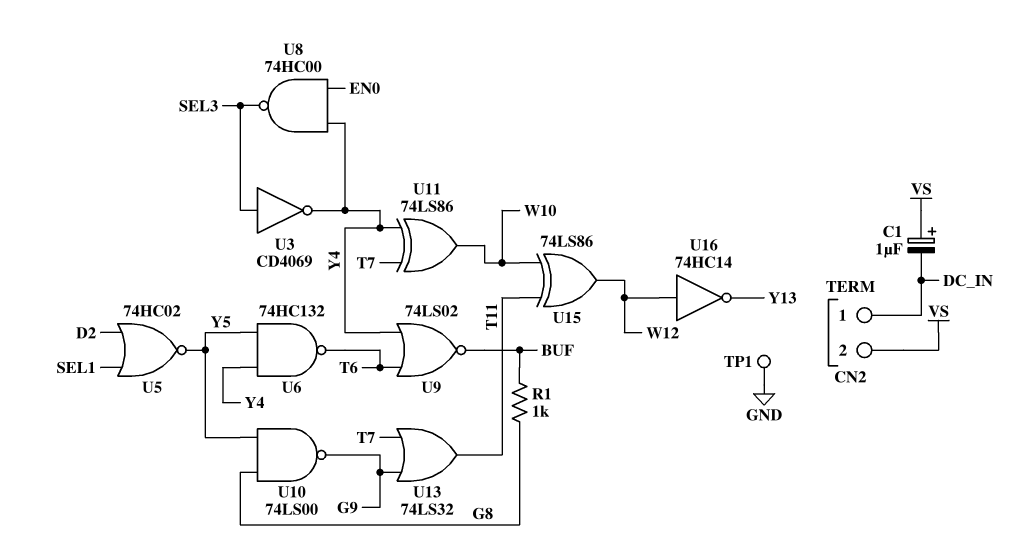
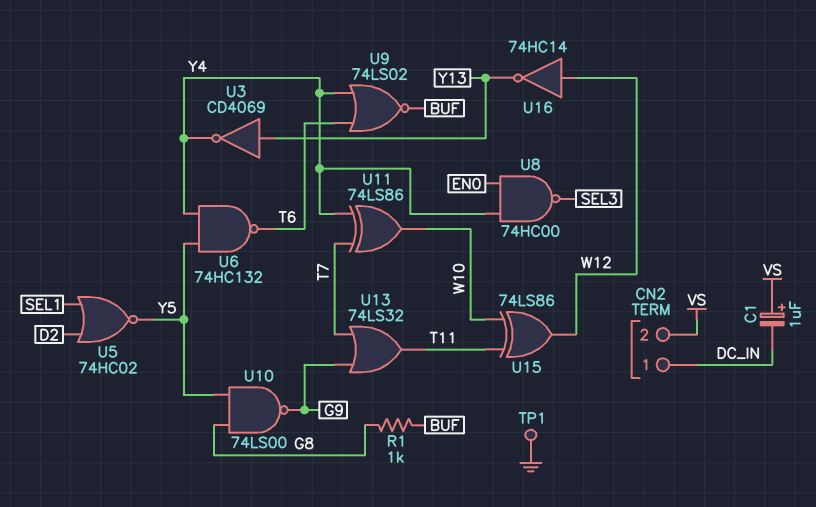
U3: NOT CD4069 (in SEL3, out Y4) -> NOT CD4069 (in Y13, out Y4)

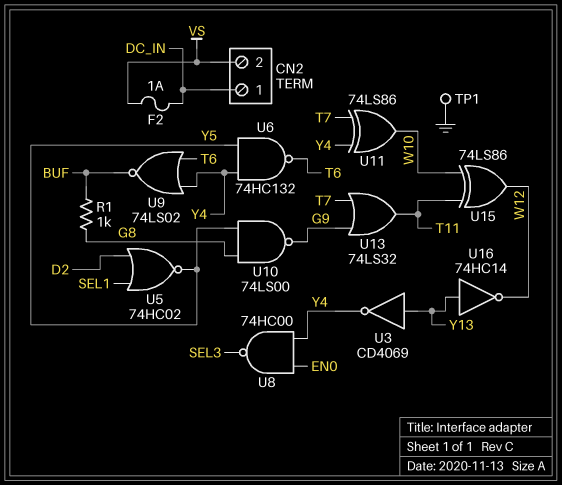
C1: 1uF (plus VS, minus DC_IN) -> none
F2: none -> 1A (DC_IN, VS)
U16: NOT 74HC14 (in W12, out Y13) -> NOT 74HC14 (in Y13, out W12)

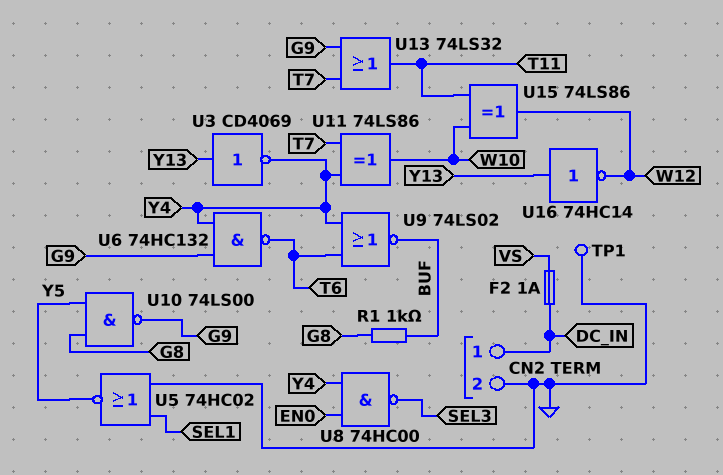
CN2 pin 2: VS -> GND
U5: NOR 74HC02 (in D2, in SEL1, out Y5) -> NOR 74HC02 (in GND, in SEL1, out Y5)
U6: NAND 74HC132 (in Y4, in Y5, out T6) -> NAND 74HC132 (in G9, in Y4, out T6)

